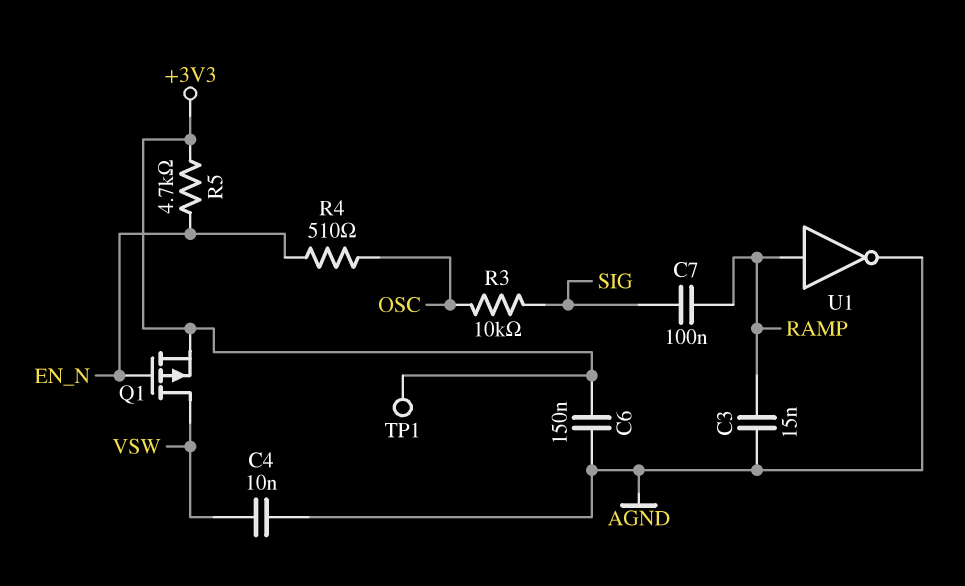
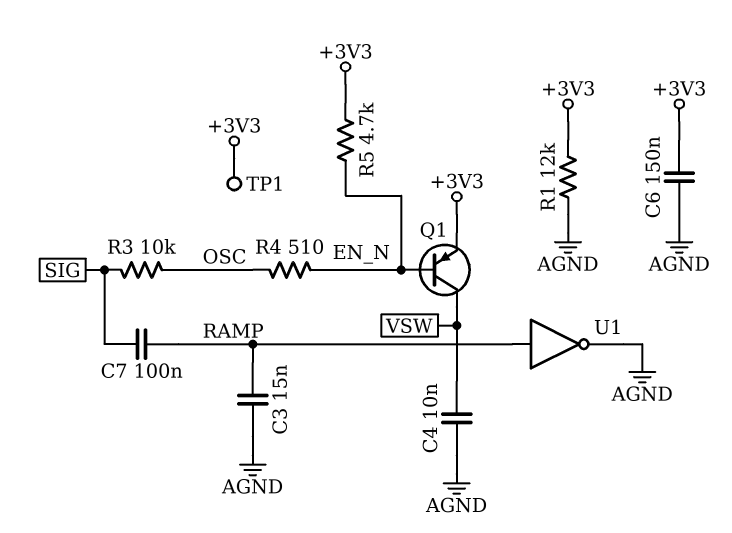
Q1: PMOS (G EN_N, D VSW, S +3V3) -> PNP (B EN_N, C VSW, E +3V3)
R1: none -> 12k (+3V3, AGND)

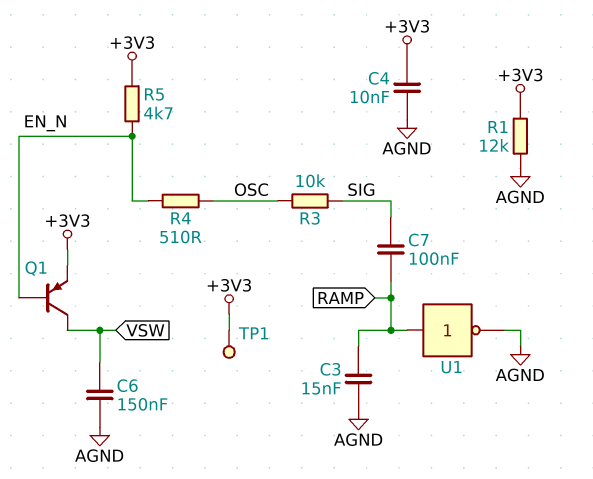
C4: 10nF (AGND, VSW) -> 10nF (+3V3, AGND)
C6: 150nF (+3V3, AGND) -> 150nF (AGND, VSW)

